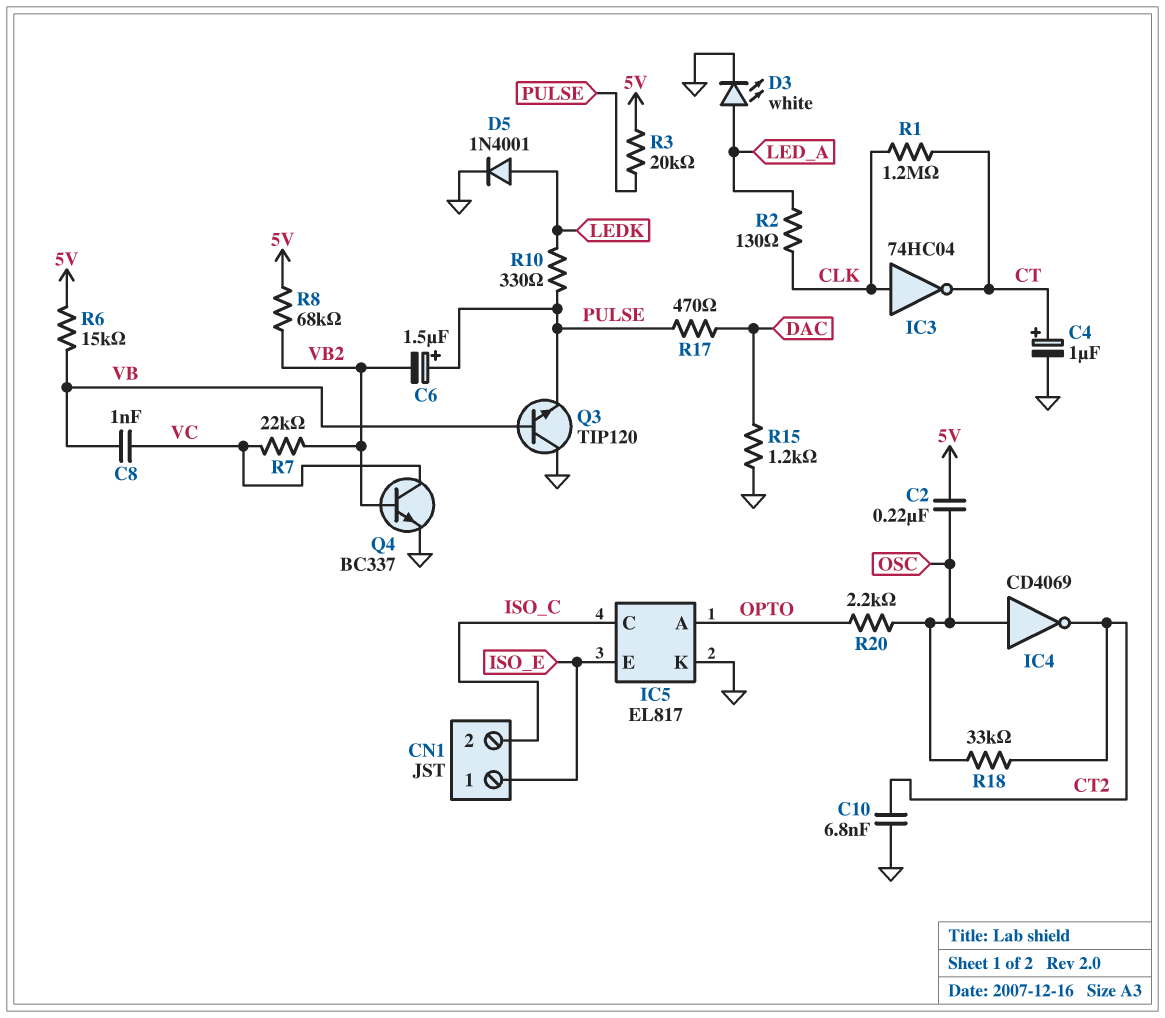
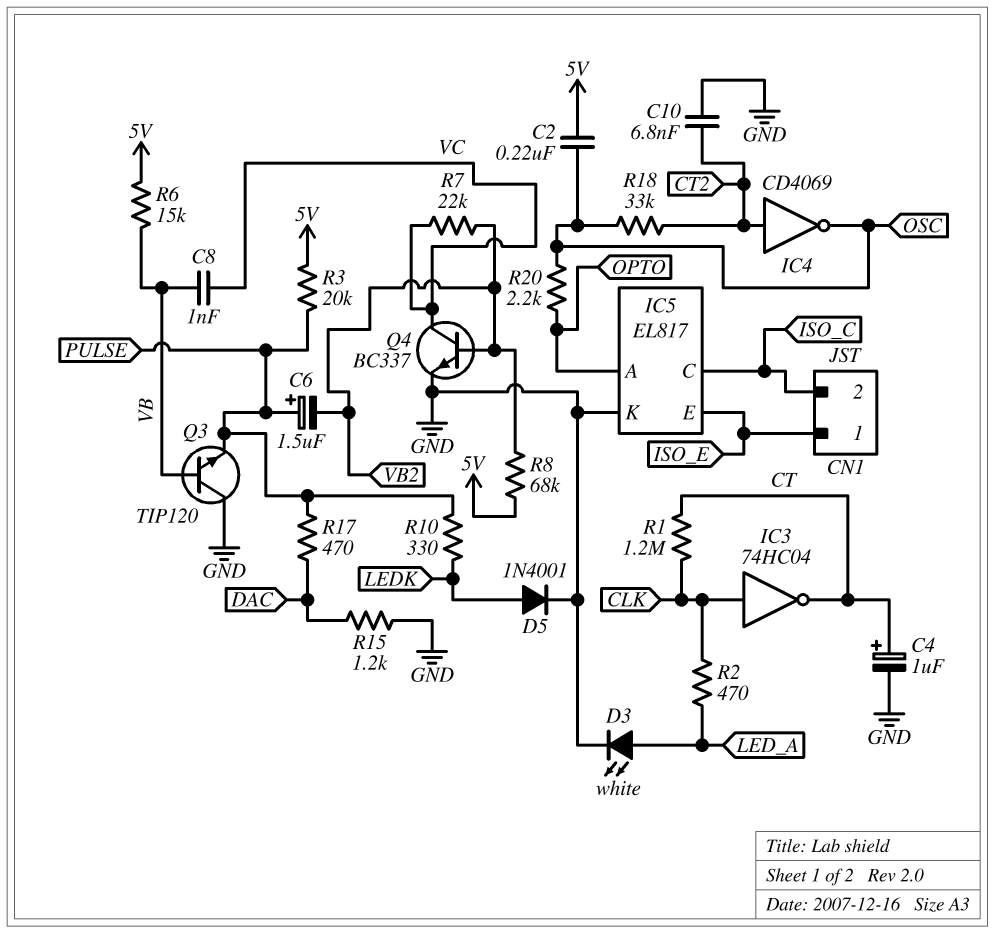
IC4: NOT CD4069 (in OSC, out CT2) -> NOT CD4069 (in CT2, out OSC)
R2: 130 (CLK, LED_A) -> 470 (CLK, LED_A)

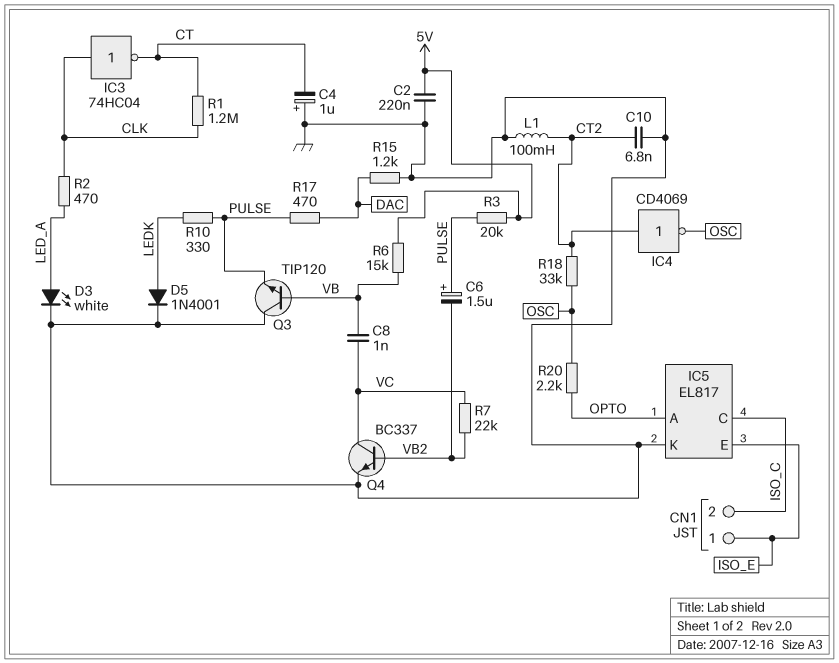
C2: 220nF (5V, OSC) -> 220nF (5V, GND)
C4: 1uF (plus CT, minus GND) -> 1uF (plus GND, minus CT)
L1: none -> 100mH (CT2, GND)
R8: 68k (5V, VB2) -> none

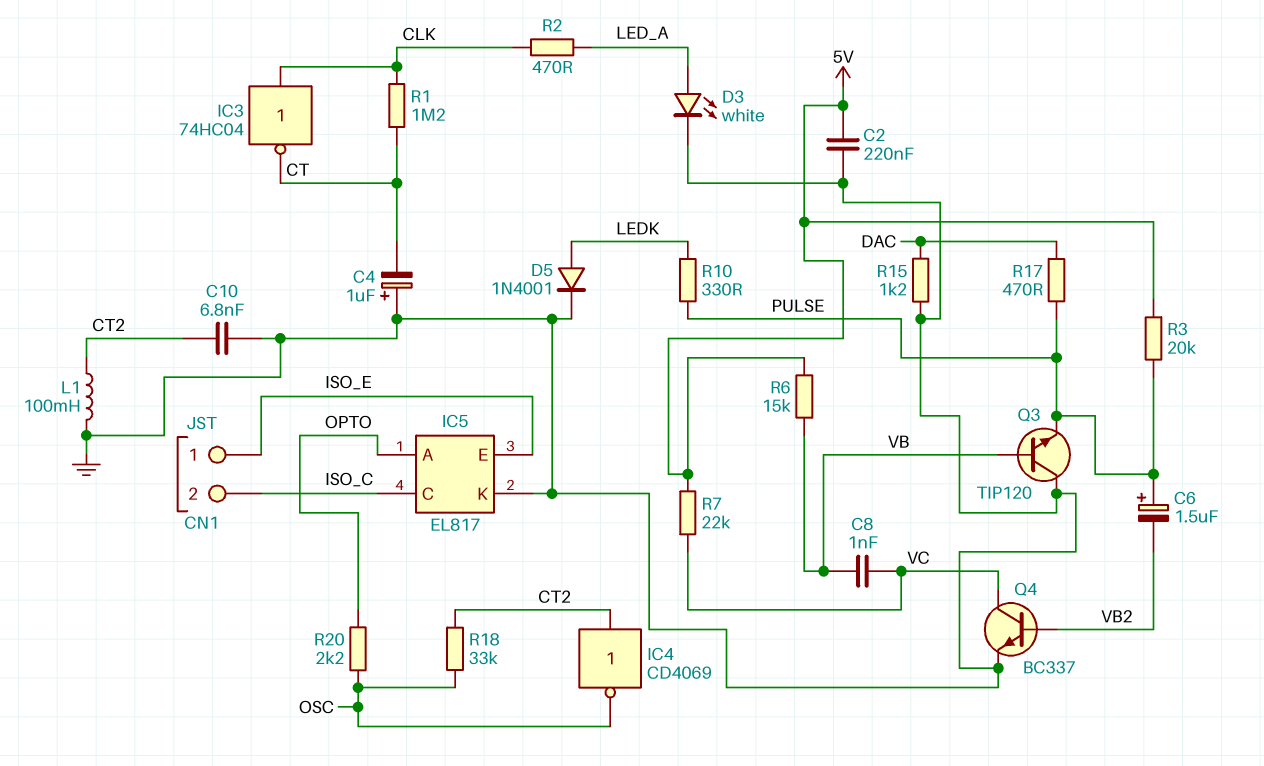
R7: 22k (VB2, VC) -> 22k (5V, VC)

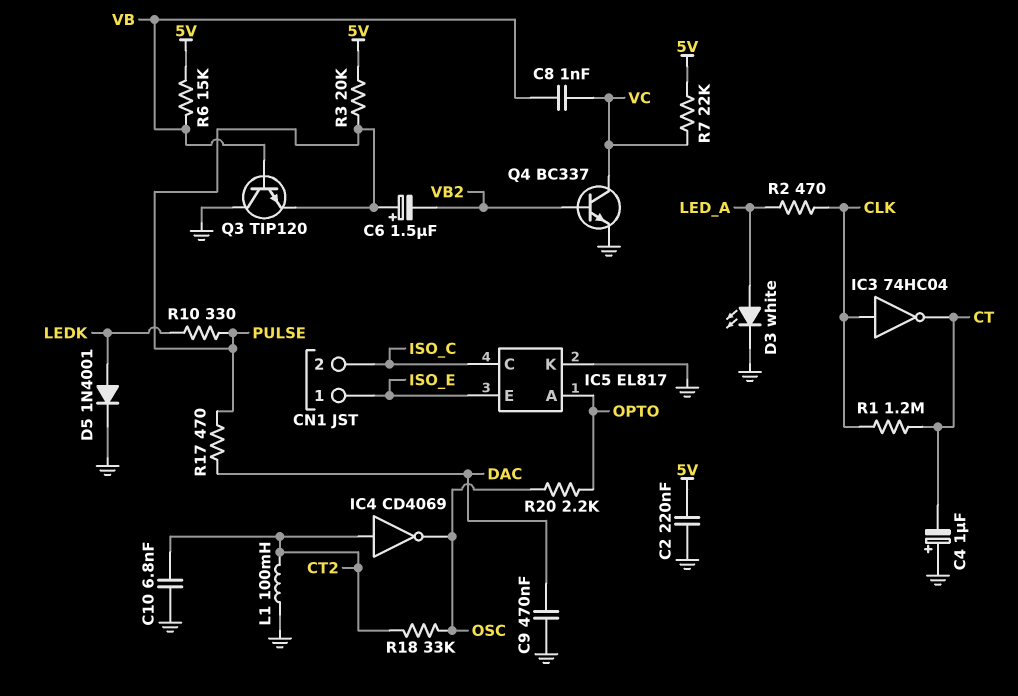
C9: none -> 470nF (DAC, GND)
R15: 1.2k (DAC, GND) -> none

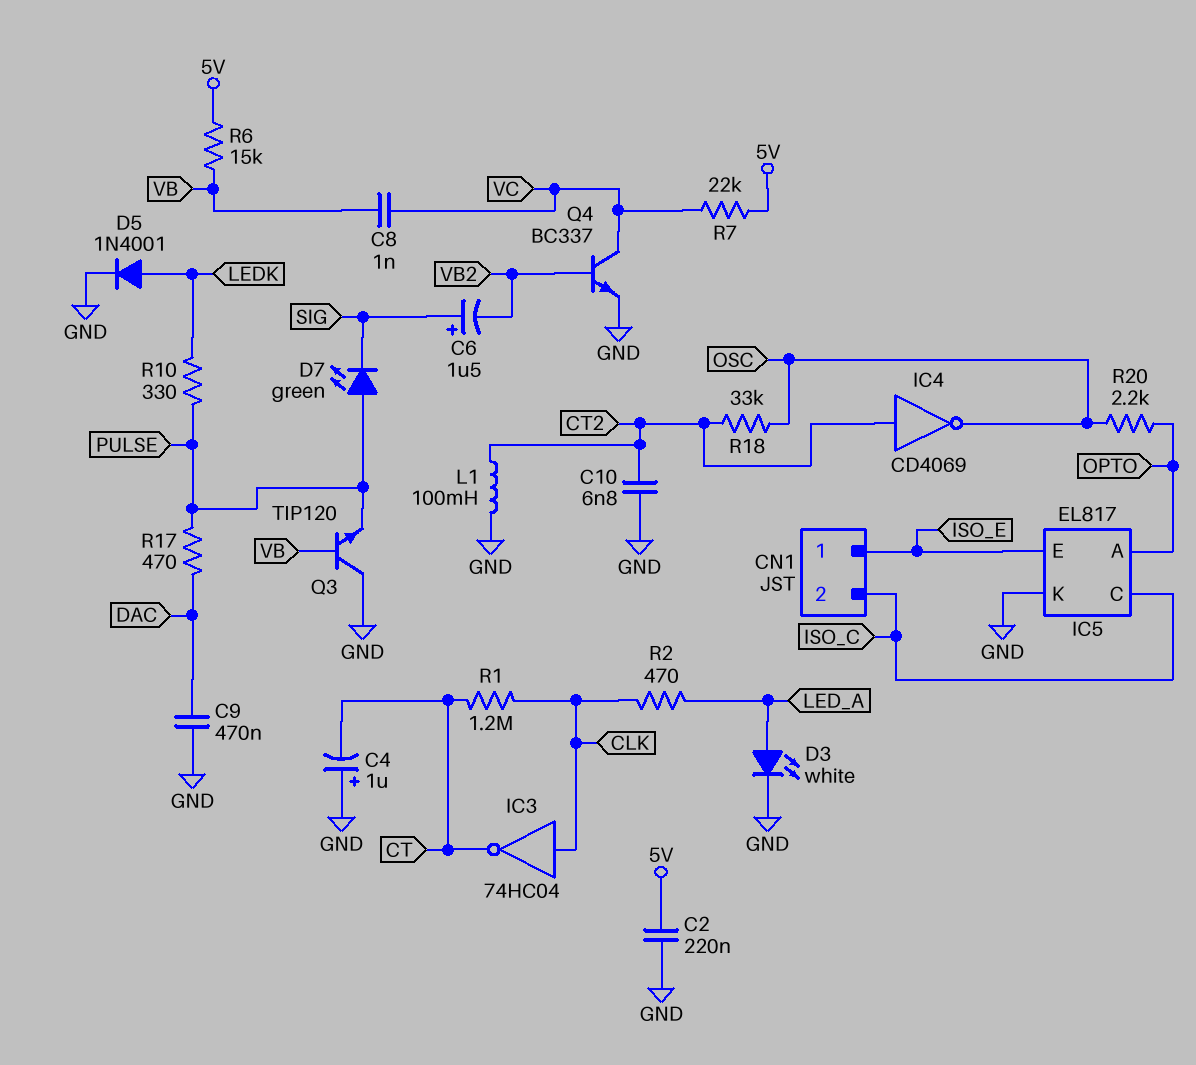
C6: 1.5uF (plus PULSE, minus VB2) -> 1.5uF (plus SIG, minus VB2)
D7: none -> LED green (A PULSE, K SIG)
R3: 20k (5V, PULSE) -> none

